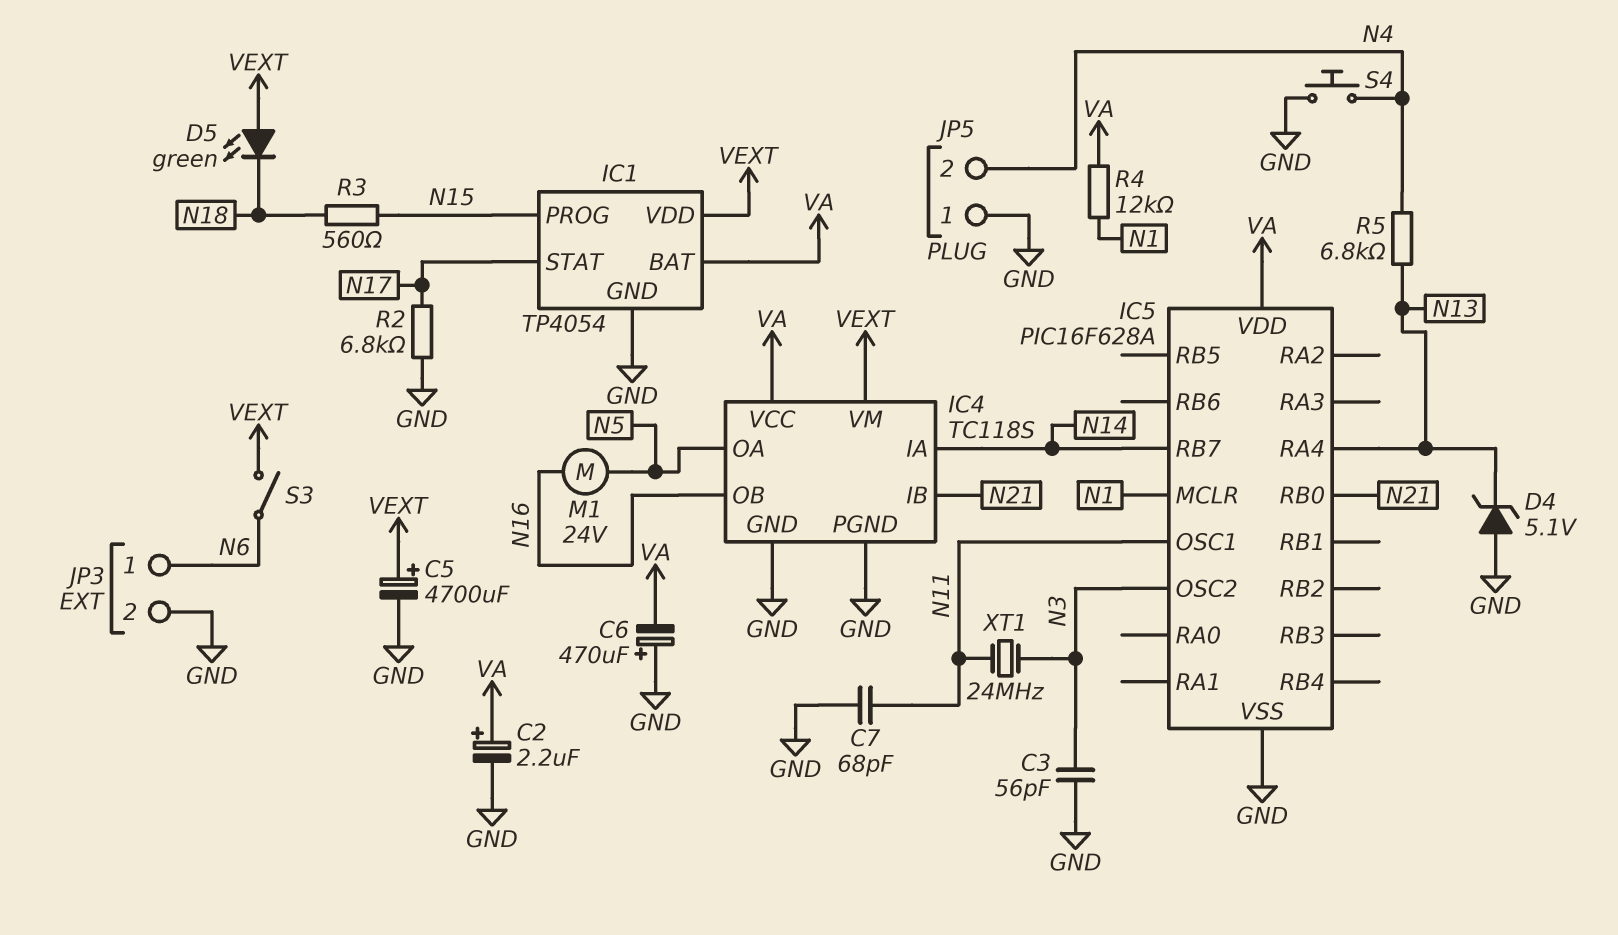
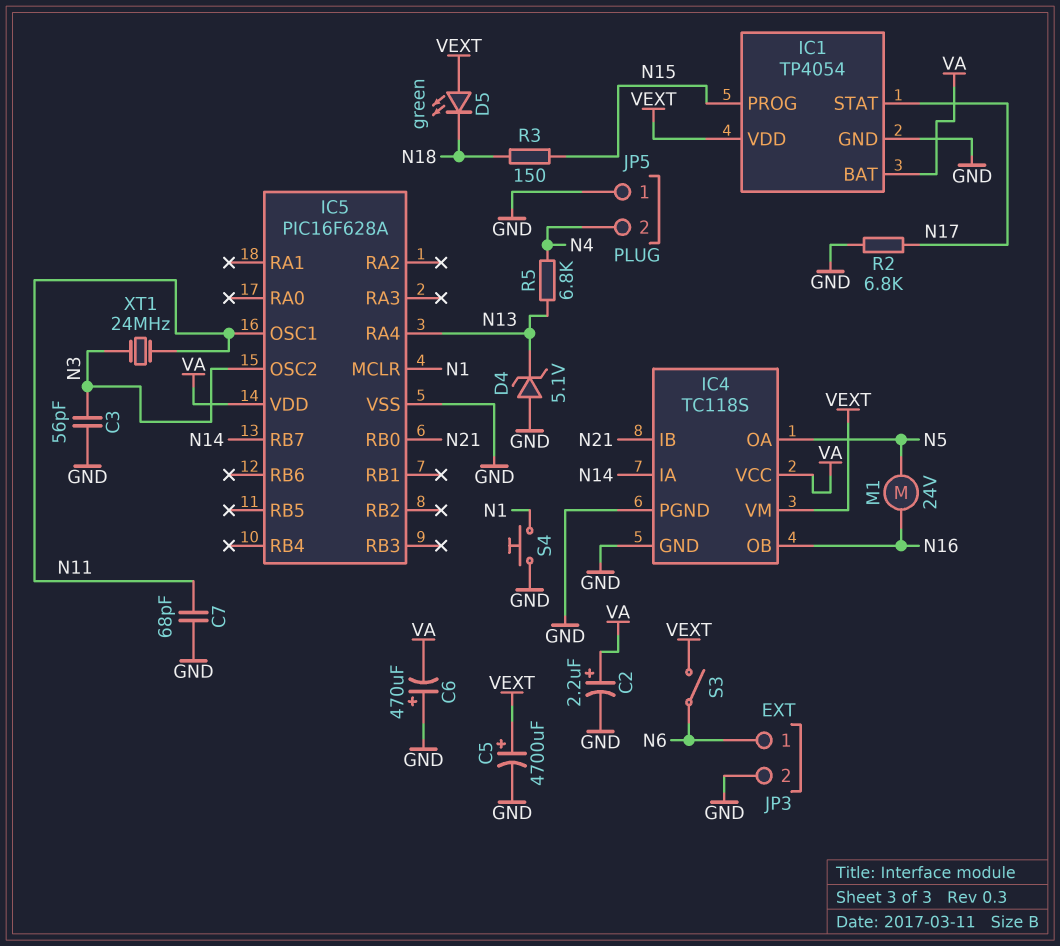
R3: 560 (N15, N18) -> 150 (N15, N18)
R4: 12k (N1, VA) -> none
S4: button (GND, N4) -> button (GND, N1)

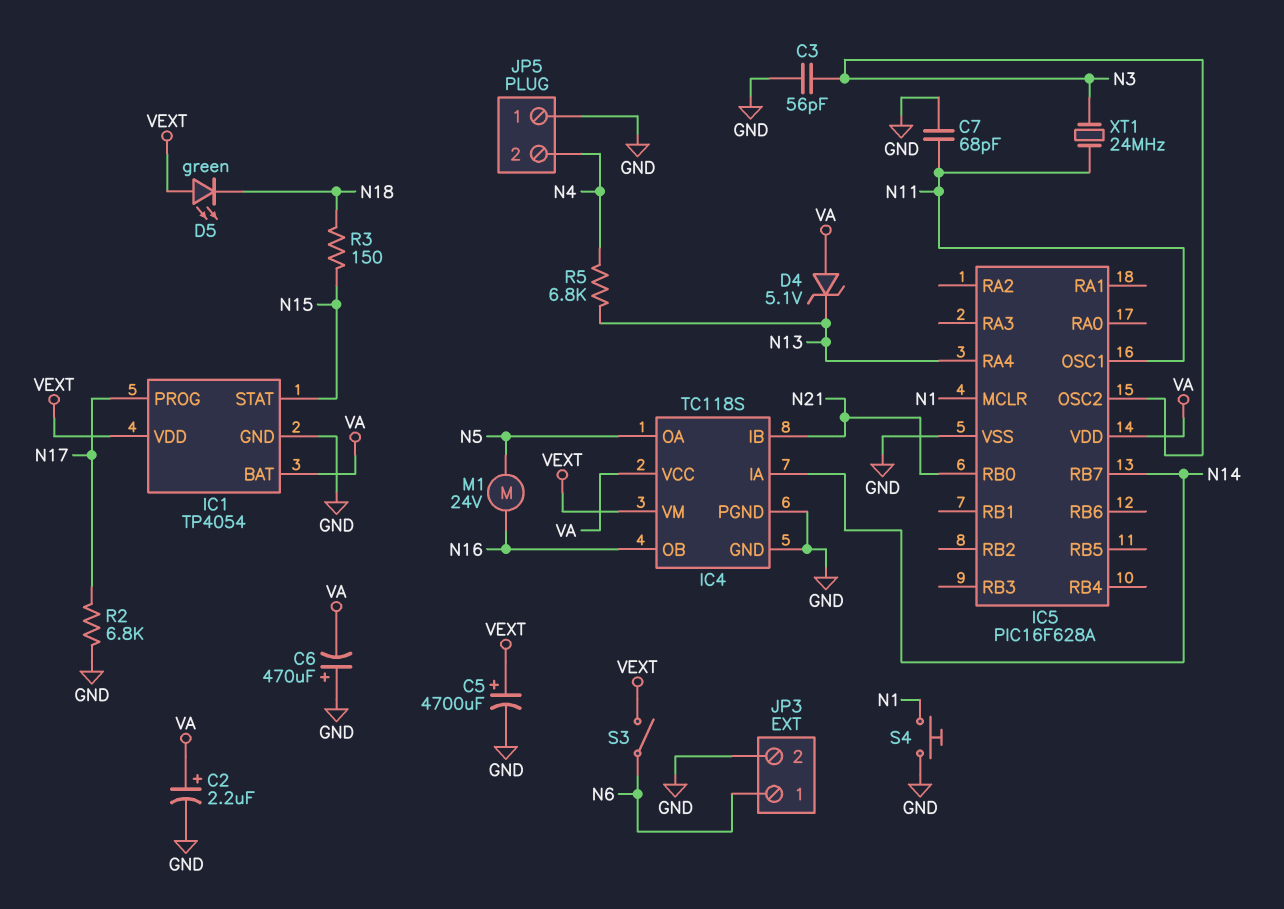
D4: zener 5.1V (A GND, K N13) -> zener 5.1V (A VA, K N13)
IC1 pin PROG: N15 -> N17
IC1 pin STAT: N17 -> N15

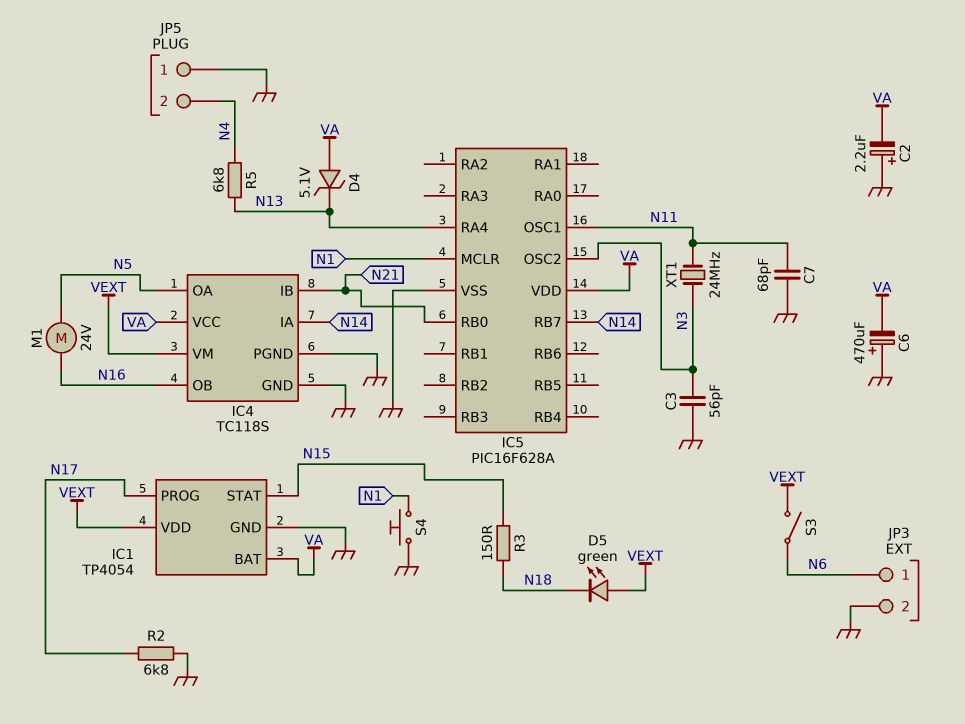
C2: 2.2uF (plus VA, minus GND) -> 2.2uF (plus GND, minus VA)
C5: 4700uF (plus VEXT, minus GND) -> none

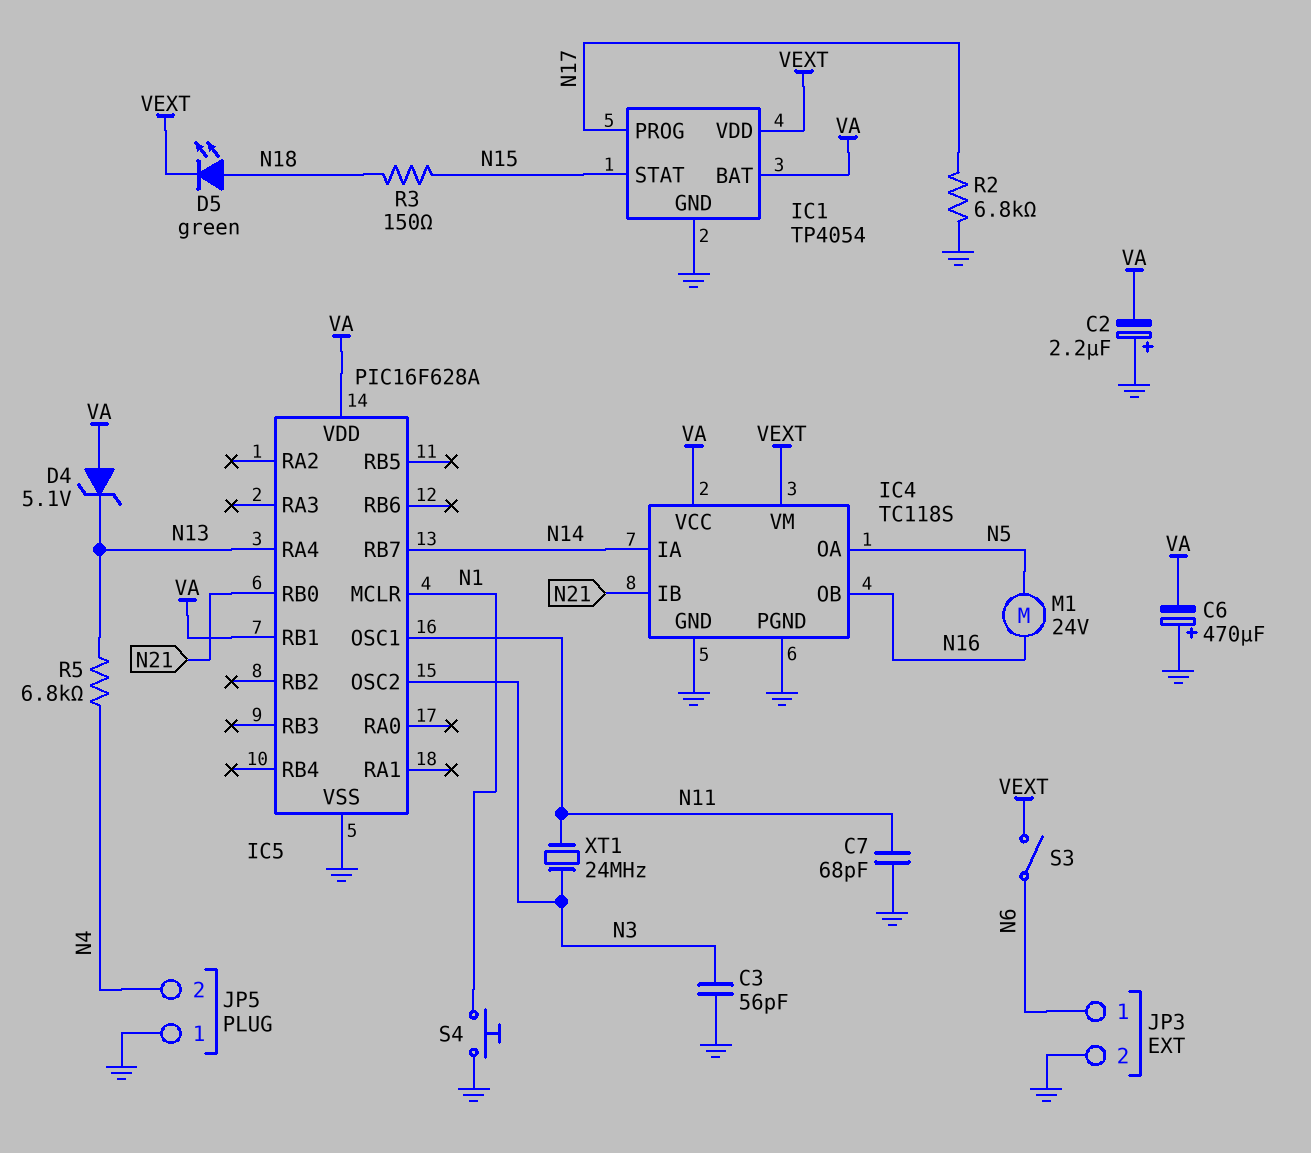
D5: LED green (A VEXT, K N18) -> LED green (A N18, K VEXT)
IC5 pin RB1: none -> VA

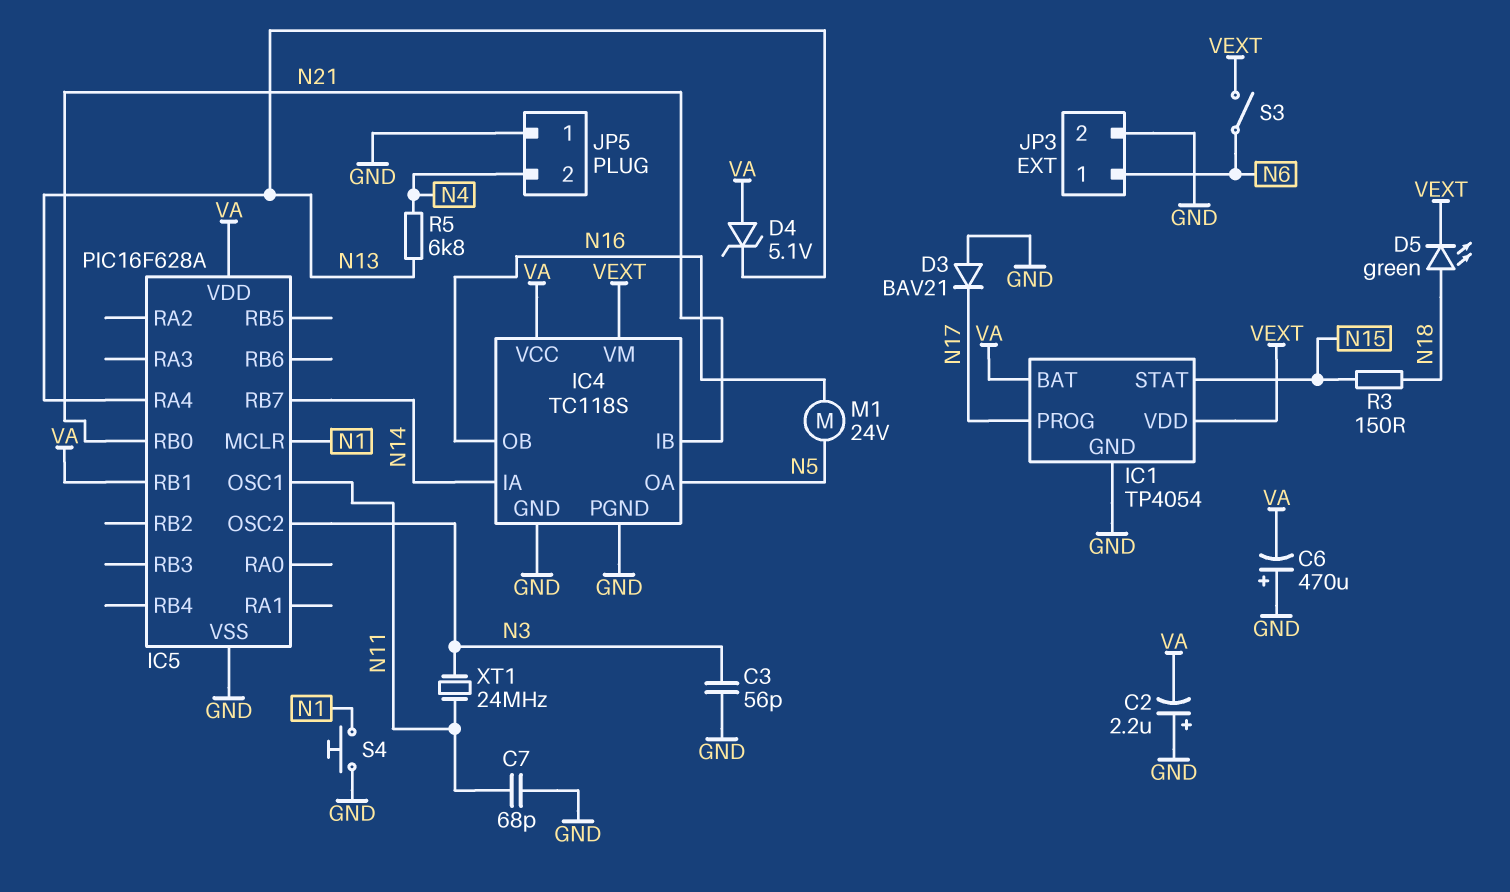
D3: none -> diode BAV21 (A GND, K N17)
R2: 6.8k (GND, N17) -> none

